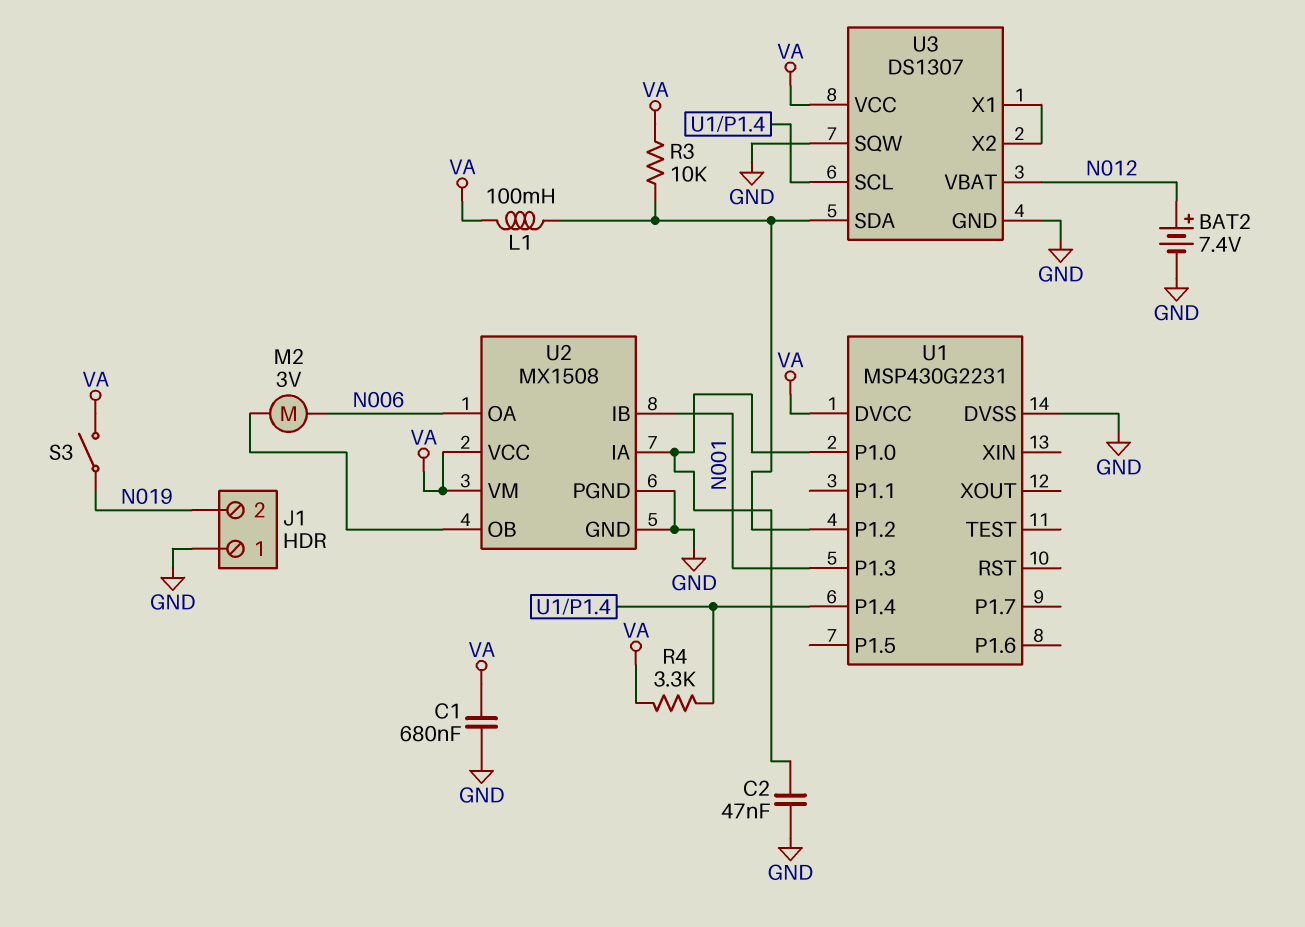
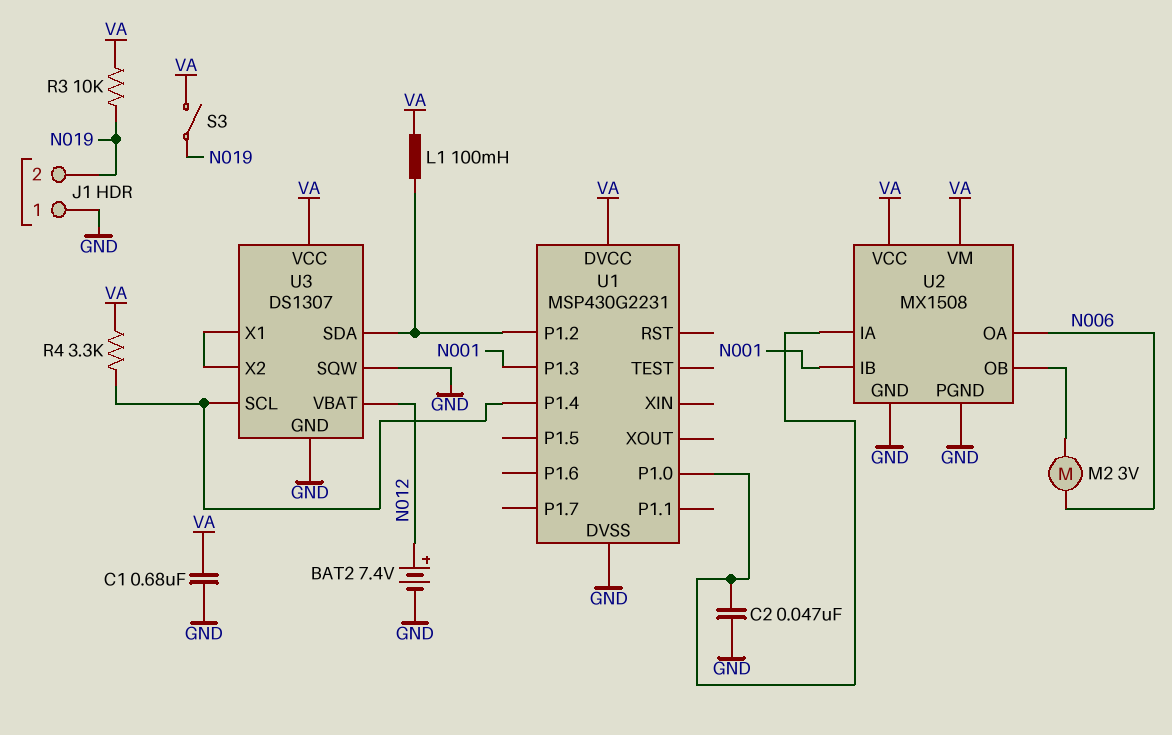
R3: 10k (U1/P1.2, VA) -> 10k (N019, VA)

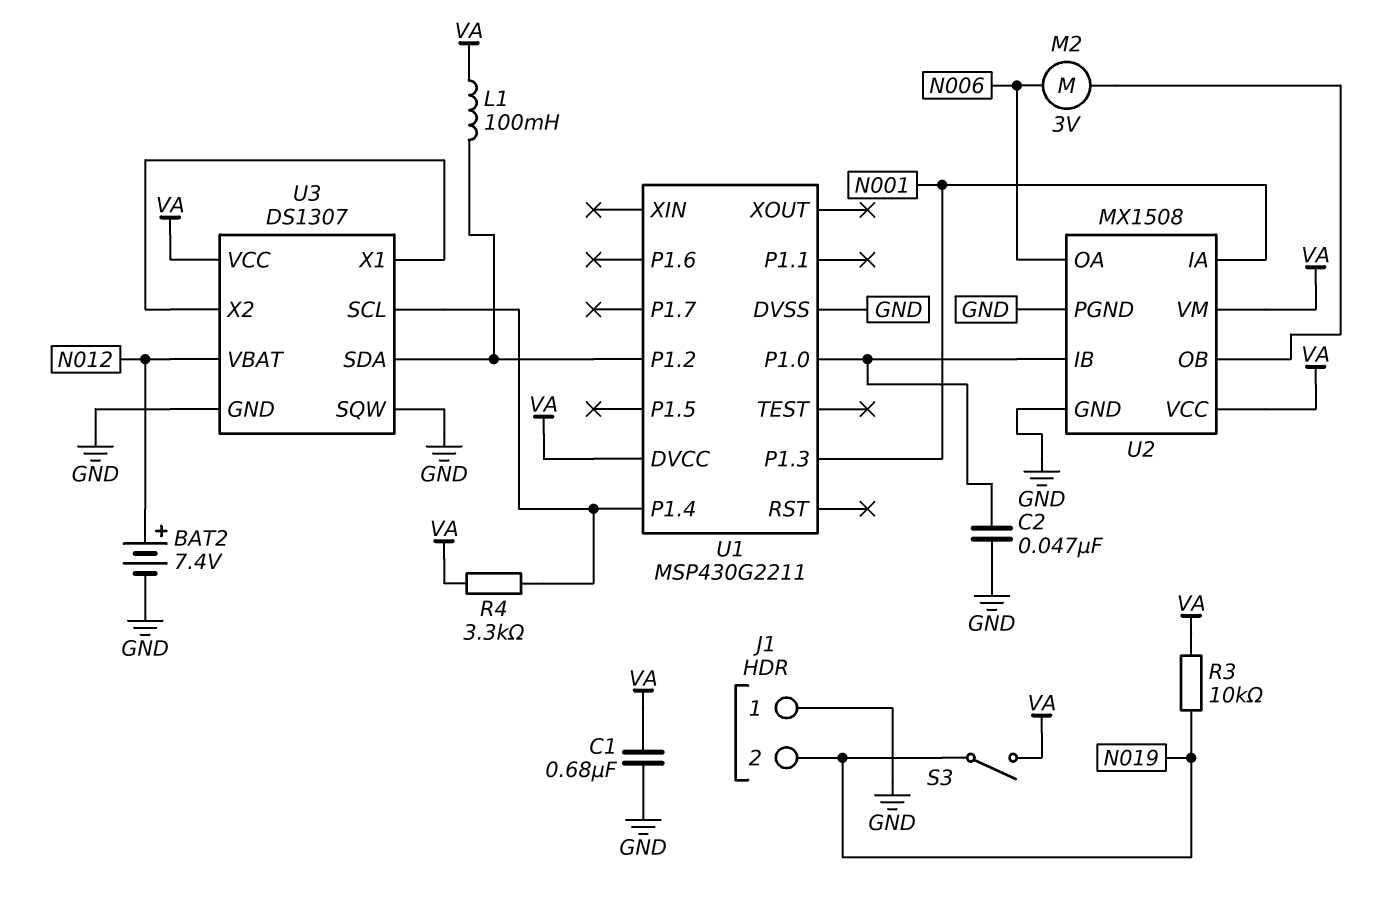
U1: MSP430G2231 -> MSP430G2211
U2 pin IA: U1/P1.0 -> N001
U2 pin IB: N001 -> U1/P1.0

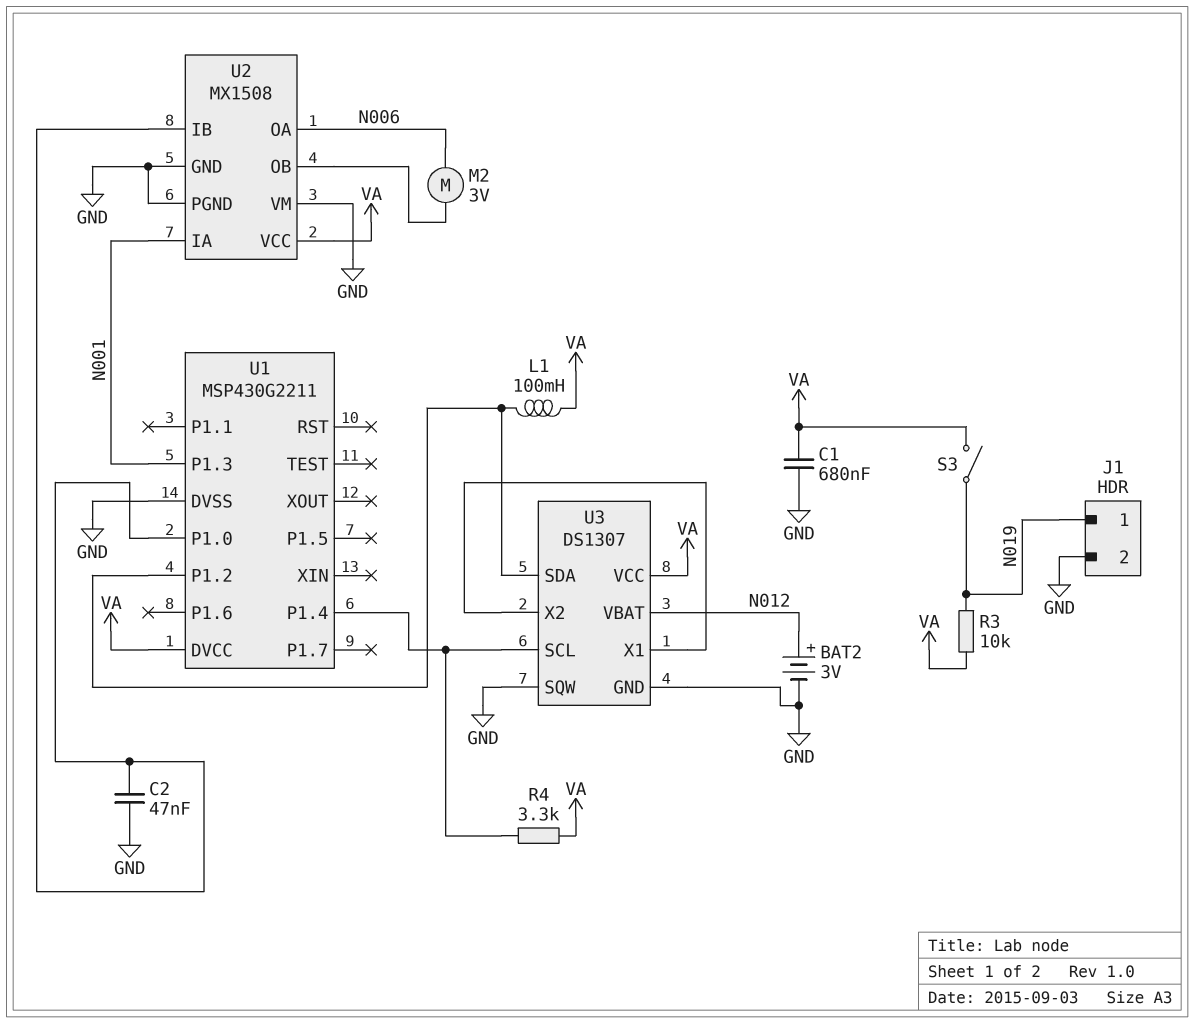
BAT2: 7.4V (plus N012, minus GND) -> 3V (plus N012, minus GND)
J1 pin 1: GND -> N019
J1 pin 2: N019 -> GND
U2 pin VM: VA -> GND

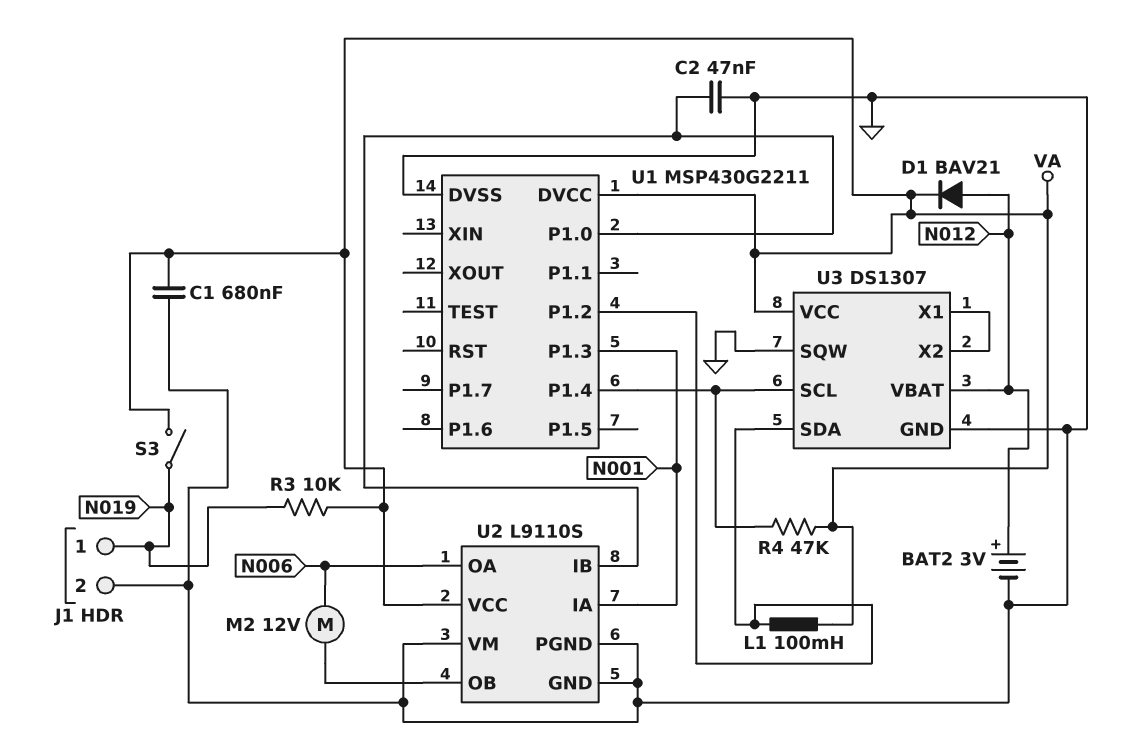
D1: none -> diode BAV21 (A N012, K VA)
M2: motor 3V (N006, U2/OB) -> motor 12V (N006, U2/OB)
R4: 3.3k (U1/P1.4, VA) -> 47k (U1/P1.4, VA)
U2: MX1508 -> L9110S

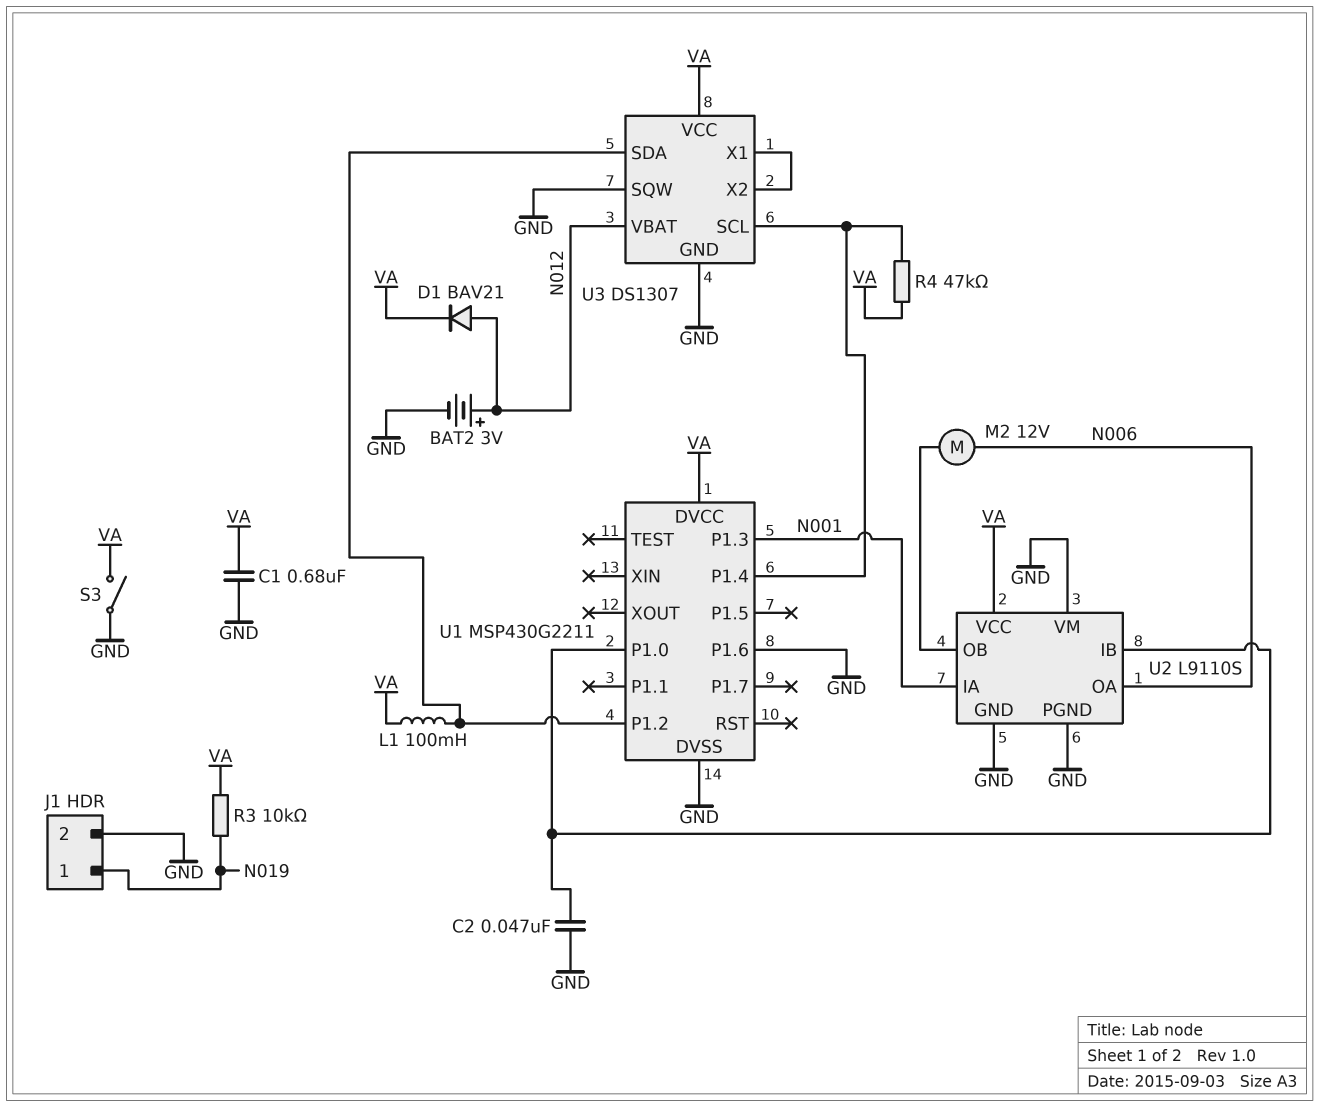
S3: switch (N019, VA) -> switch (GND, VA)
U1 pin P1.6: none -> GND

